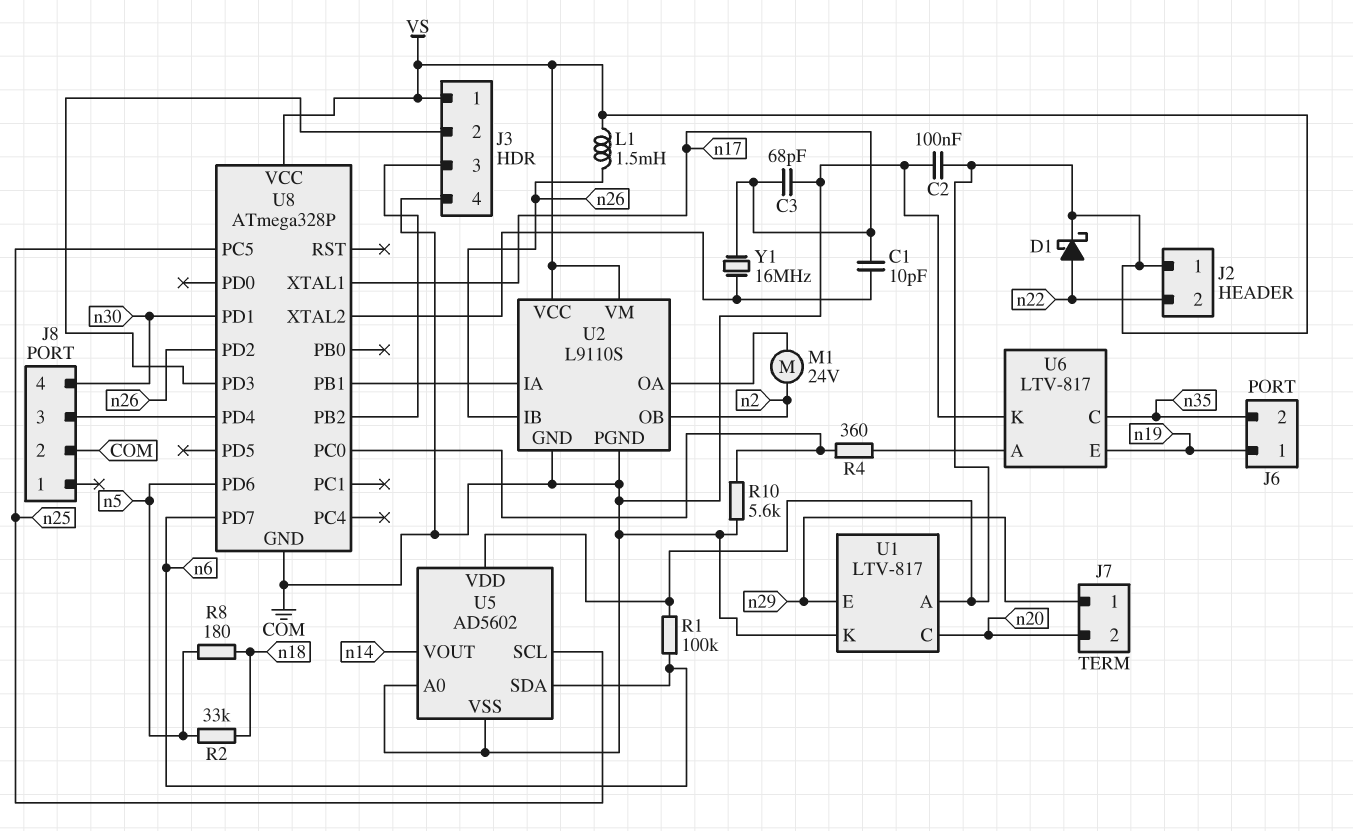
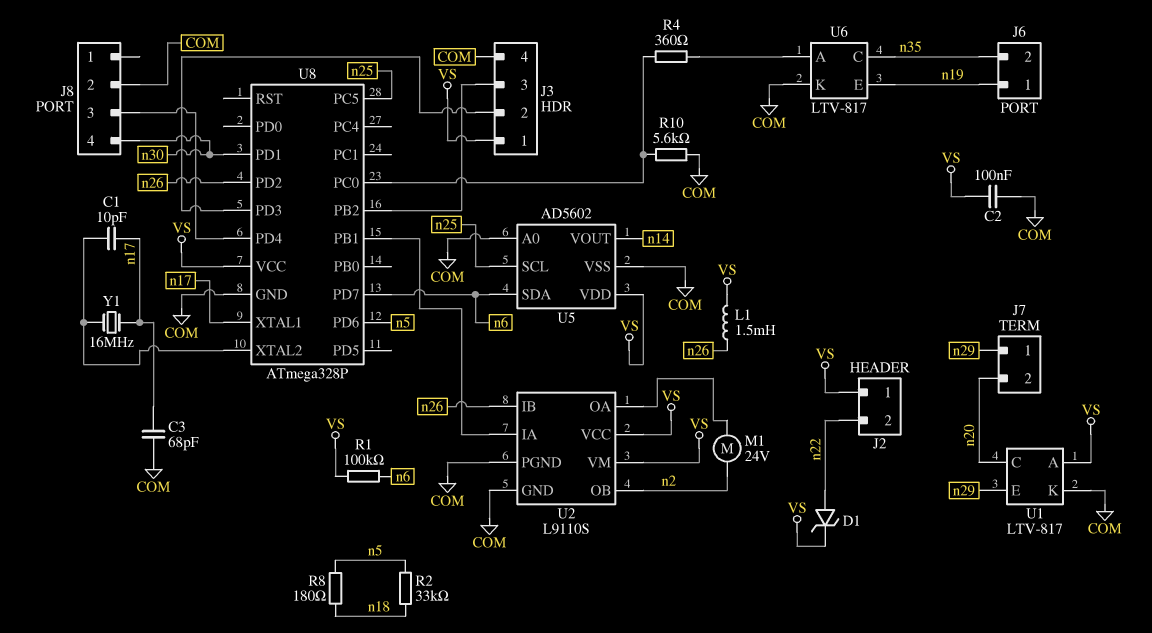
D1: schottky (A n22, K VS) -> zener (A n22, K VS)

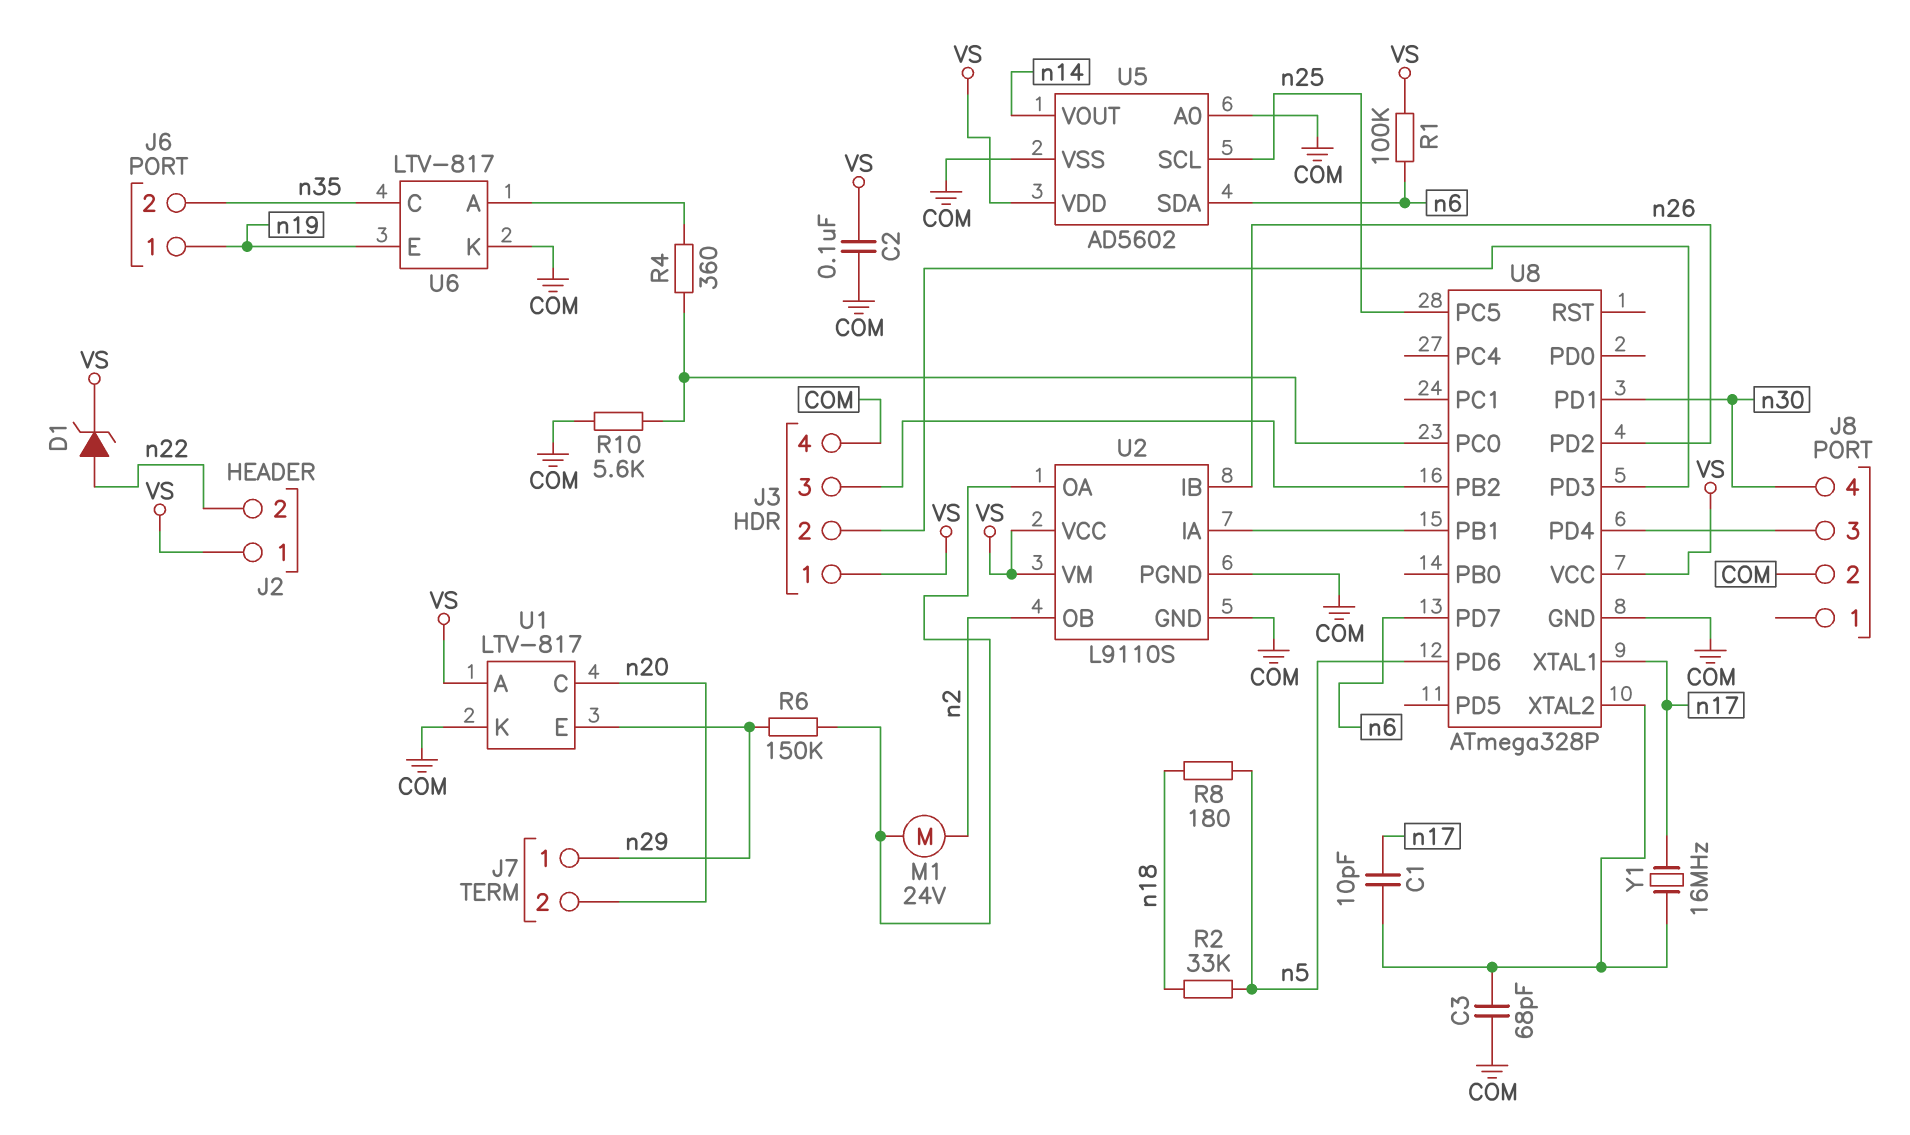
C3: 68pF (COM, n17) -> 68pF (COM, U8/XTAL2)
L1: 1.5mH (VS, n26) -> none
R6: none -> 150k (U2/OA, n29)

